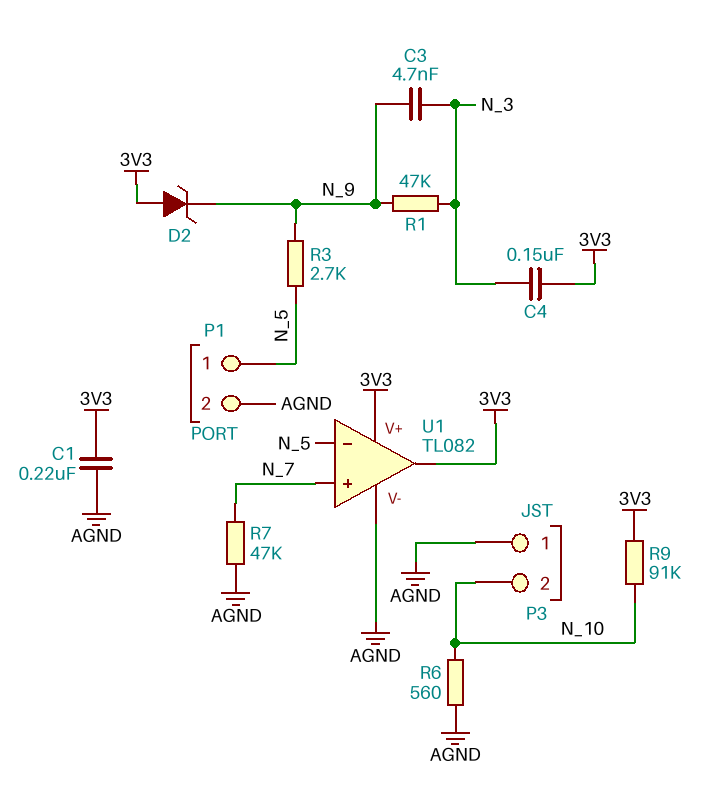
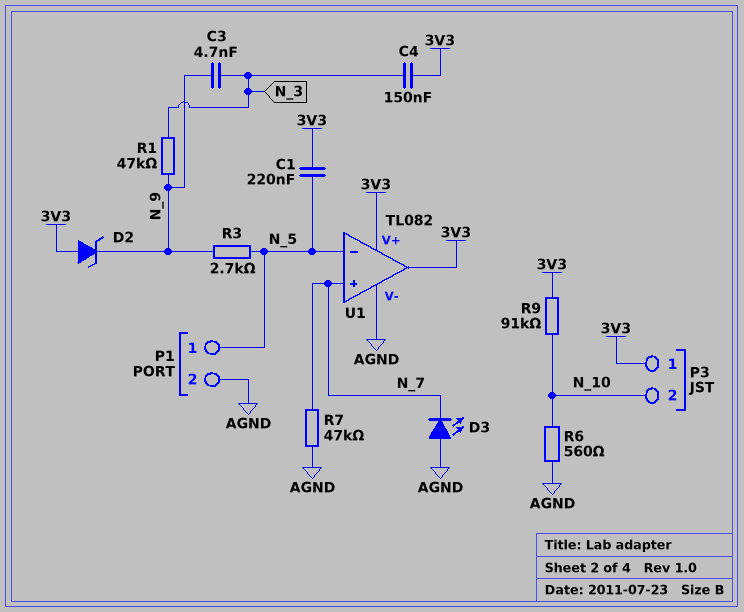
C1: 220nF (3V3, AGND) -> 220nF (3V3, N_5)
D3: none -> LED (A AGND, K N_7)
P3 pin 1: AGND -> 3V3

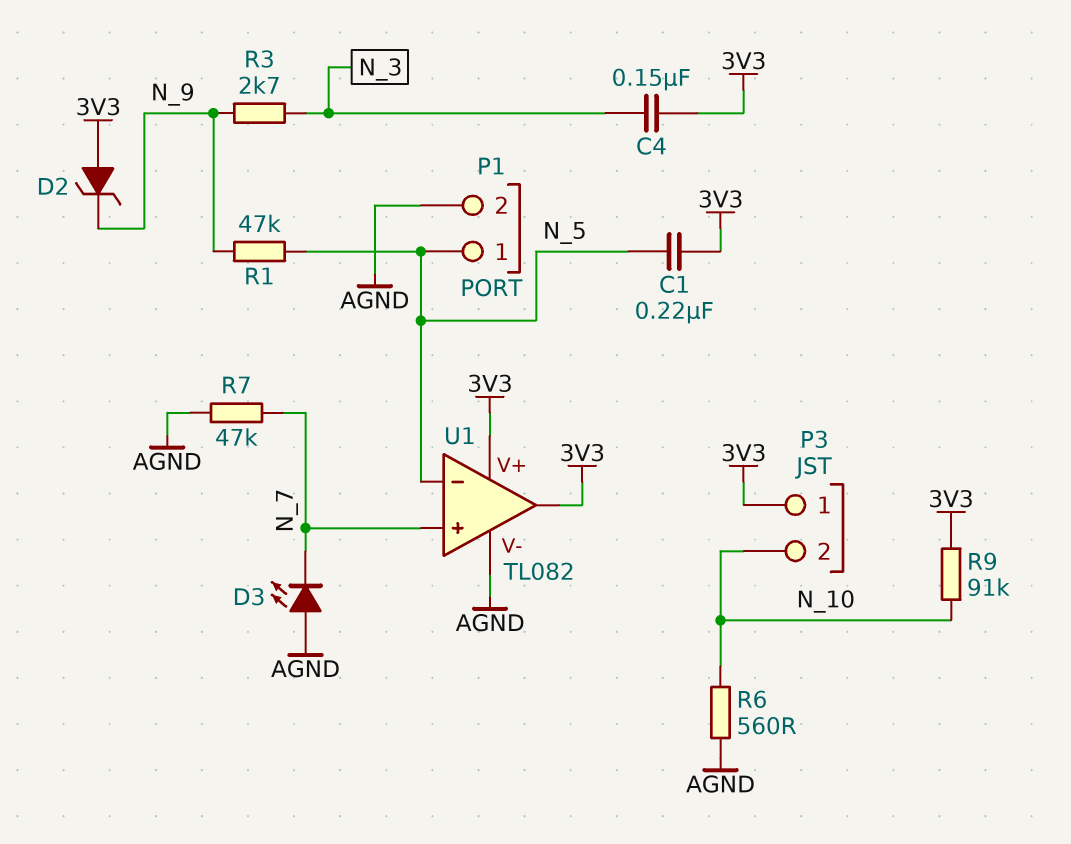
C3: 4.7nF (N_3, N_9) -> none
R1: 47k (N_3, N_9) -> 47k (N_5, N_9)
R3: 2.7k (N_5, N_9) -> 2.7k (N_3, N_9)

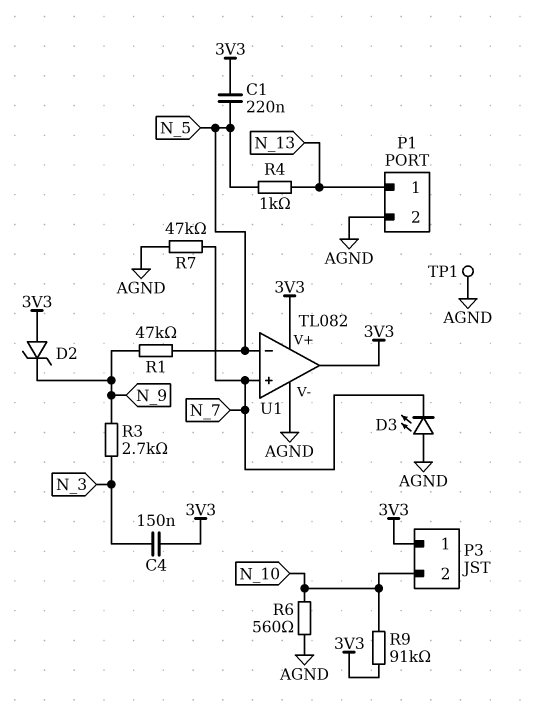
P1 pin 1: N_5 -> N_13
R4: none -> 1k (N_5, N_13)
TP1: none -> test point (AGND)

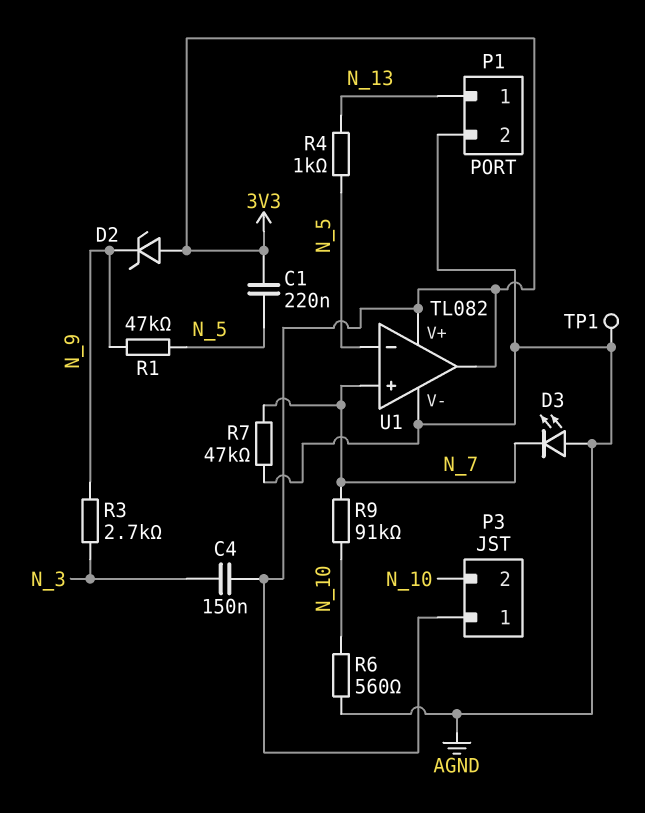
R9: 91k (3V3, N_10) -> 91k (N_7, N_10)

